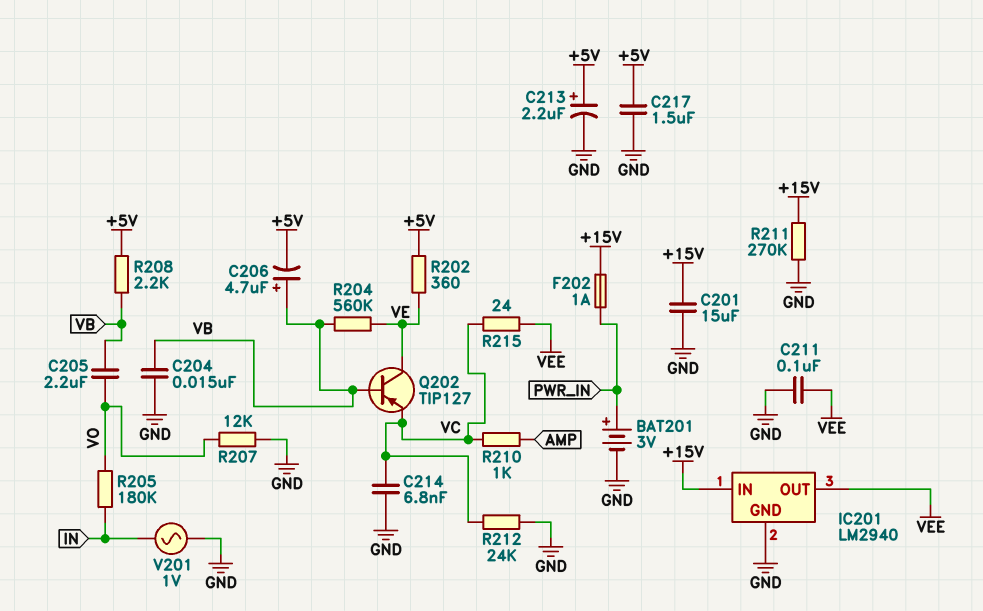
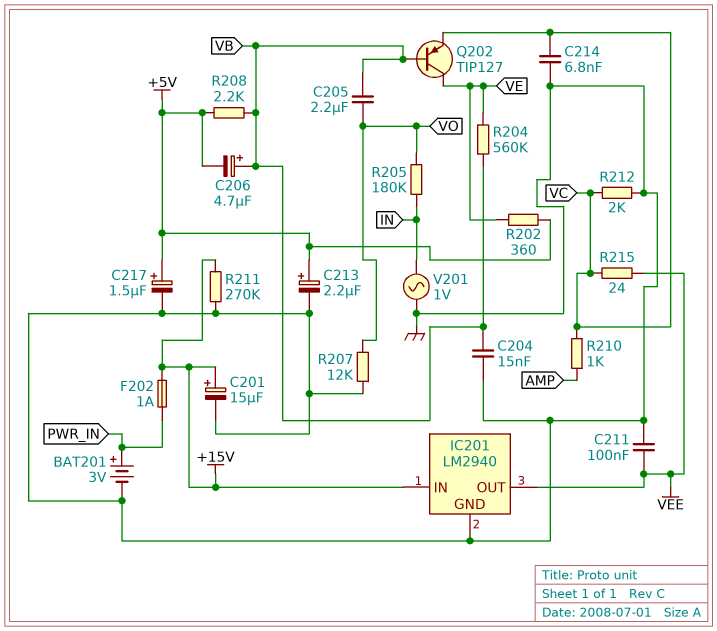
C201: 15uF (+15V, GND) -> 15uF (plus +15V, minus GND)
C217: 1.5uF (+5V, GND) -> 1.5uF (plus +5V, minus GND)
R212: 24k (GND, VC) -> 2k (GND, VC)

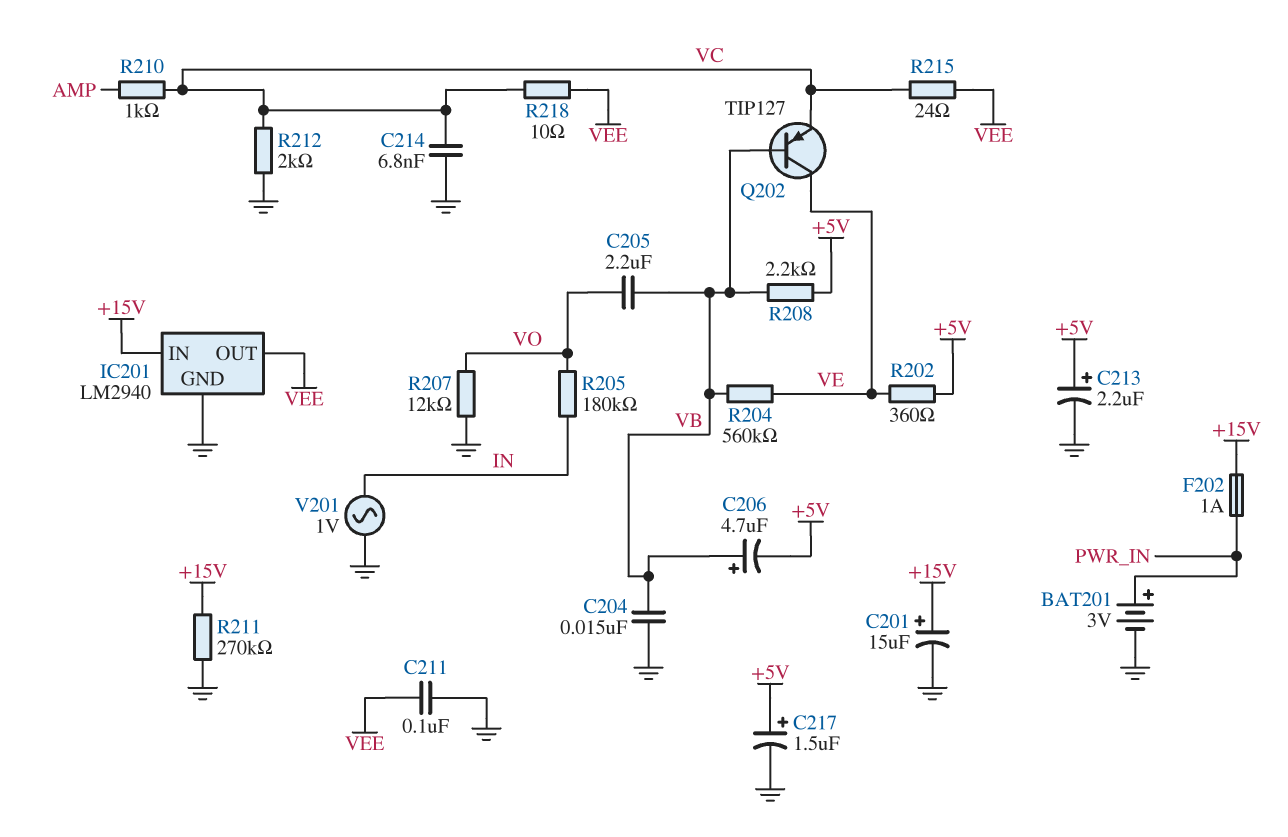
R218: none -> 10 (VC, VEE)

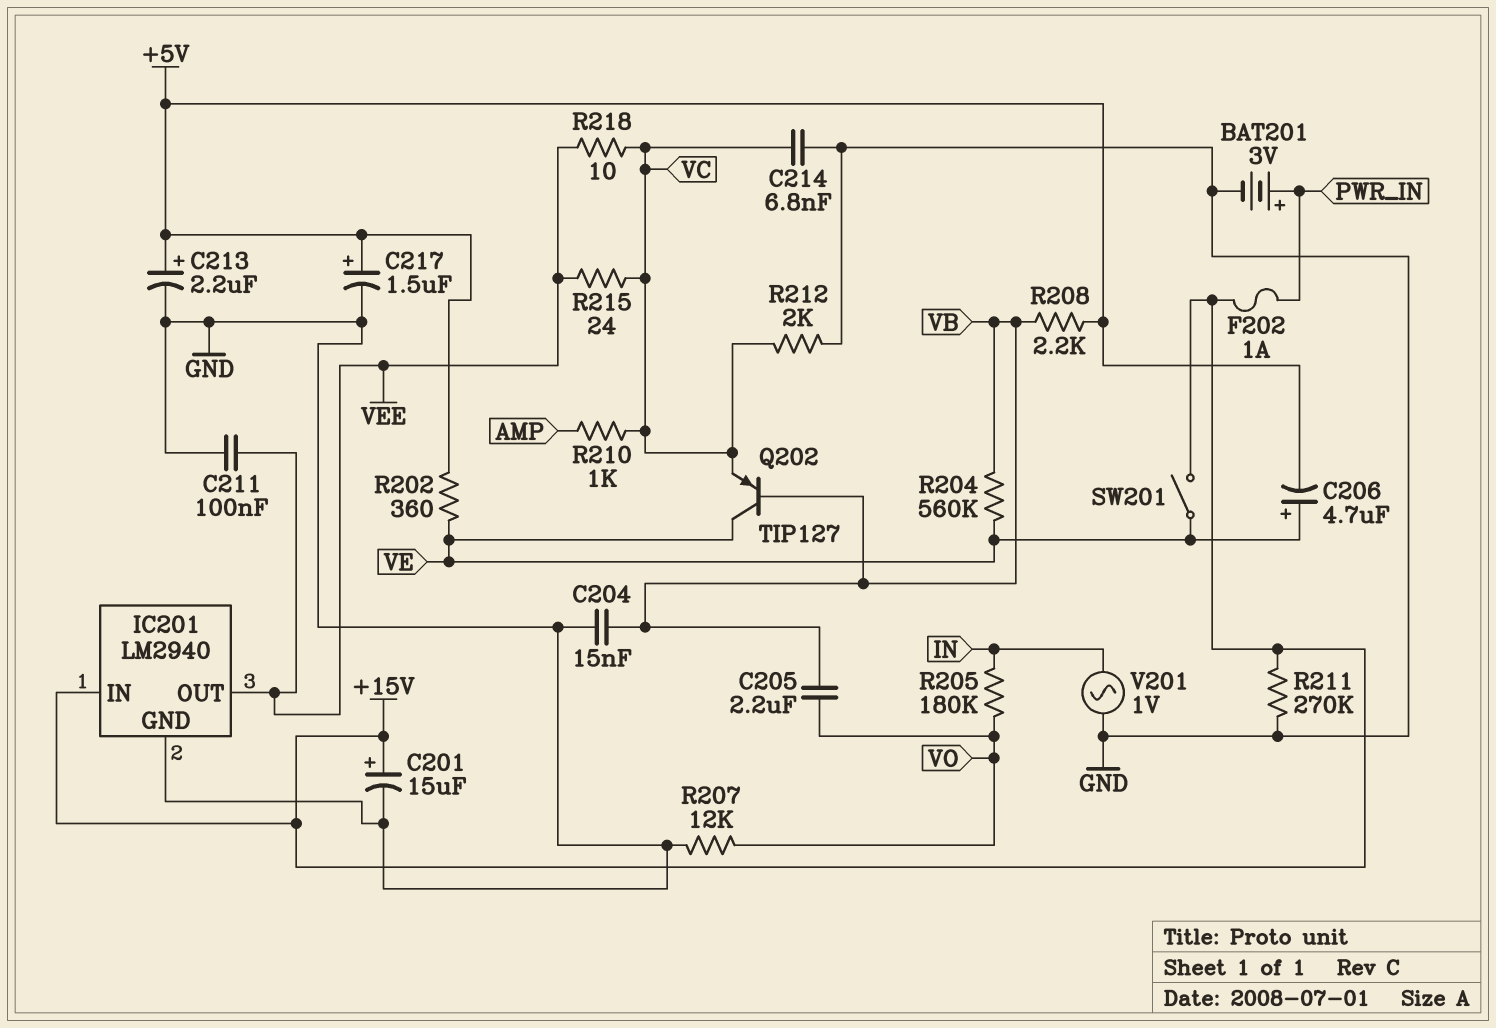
C206: 4.7uF (plus VB, minus +5V) -> 4.7uF (plus VE, minus +5V)
SW201: none -> switch (+15V, VE)

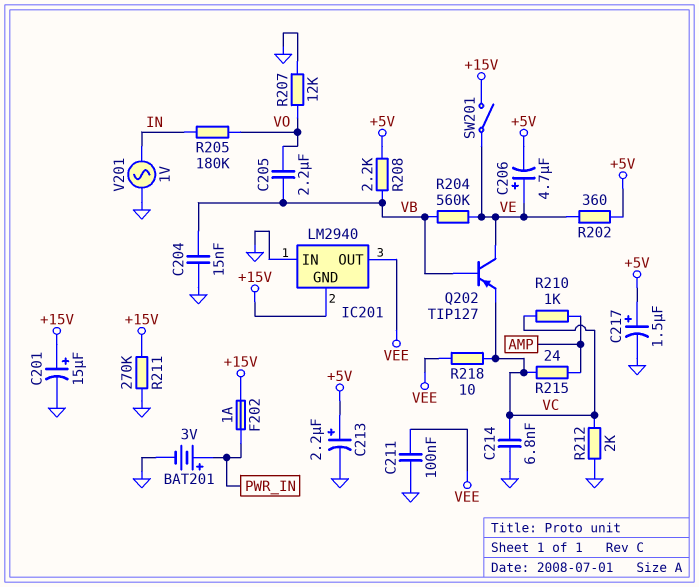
IC201 pin GND: GND -> +15V
IC201 pin IN: +15V -> GND
R215: 24 (VC, VEE) -> 24 (AMP, VC)

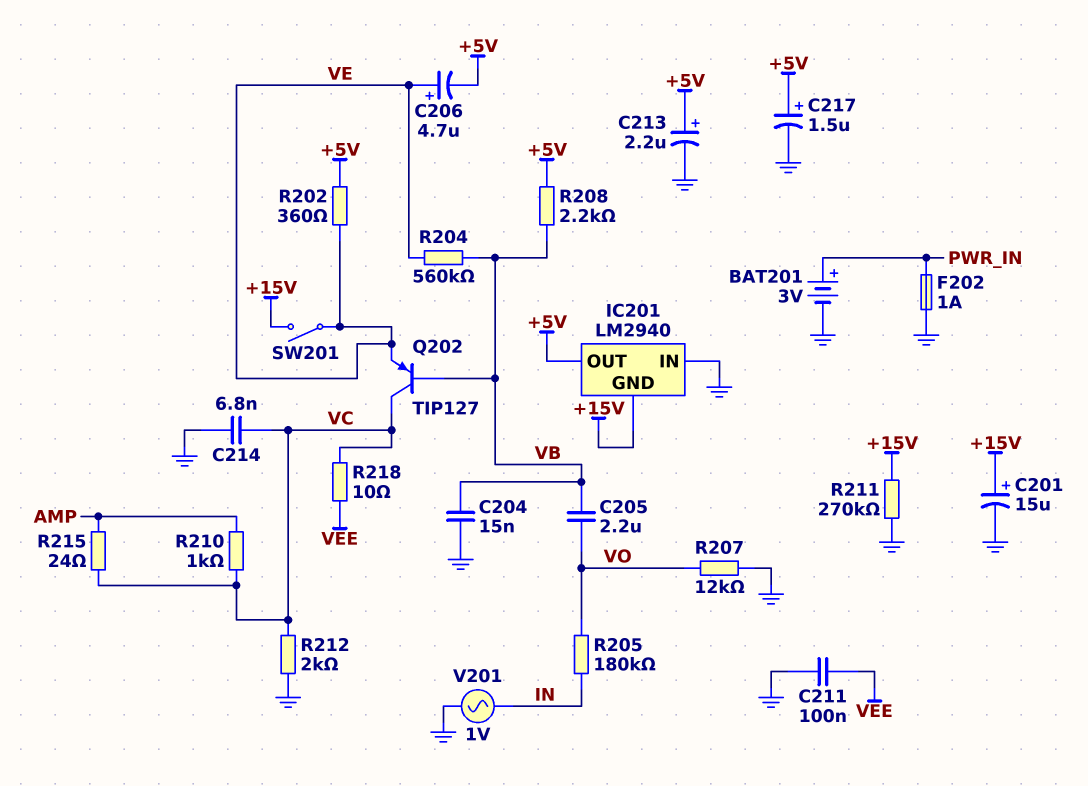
F202: 1A (+15V, PWR_IN) -> 1A (GND, PWR_IN)
IC201 pin OUT: VEE -> +5V
Q202: PNP TIP127 (B VB, C VE, E VC) -> PNP TIP127 (B VB, C VC, E VE)

